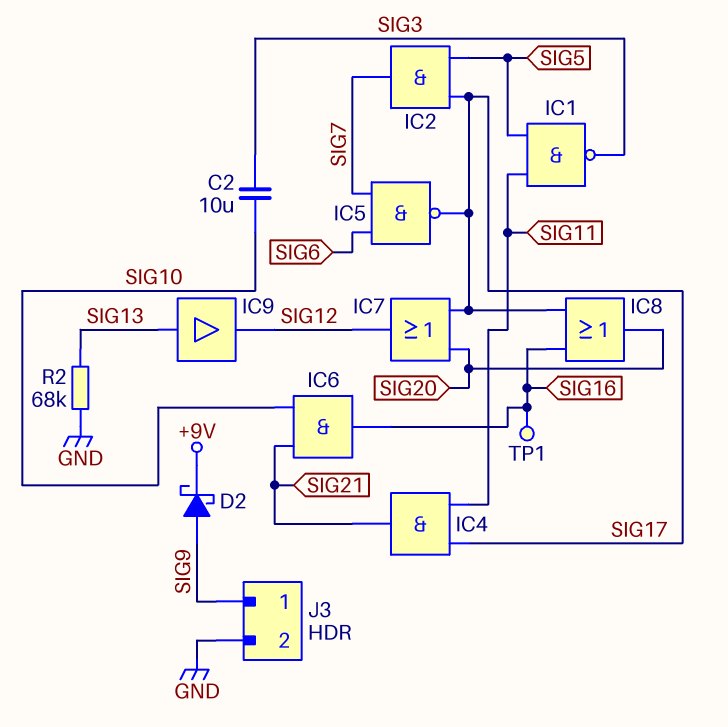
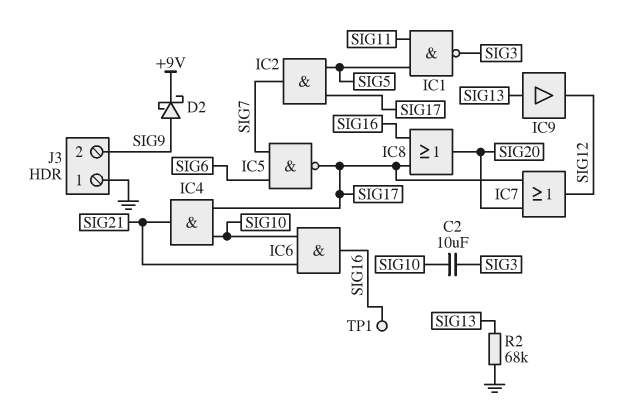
IC4: AND (in SIG11, in SIG17, out SIG21) -> AND (in SIG10, in SIG17, out SIG21)
J3 pin 1: SIG9 -> GND
J3 pin 2: GND -> SIG9

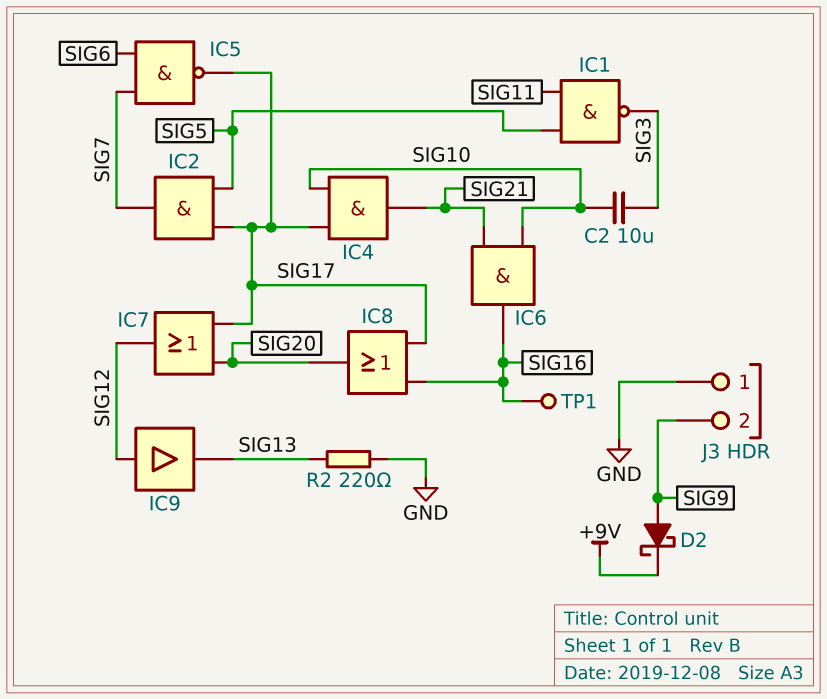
IC9: buffer (in SIG13, out SIG12) -> buffer (in SIG12, out SIG13)
R2: 68k (GND, SIG13) -> 220 (GND, SIG13)

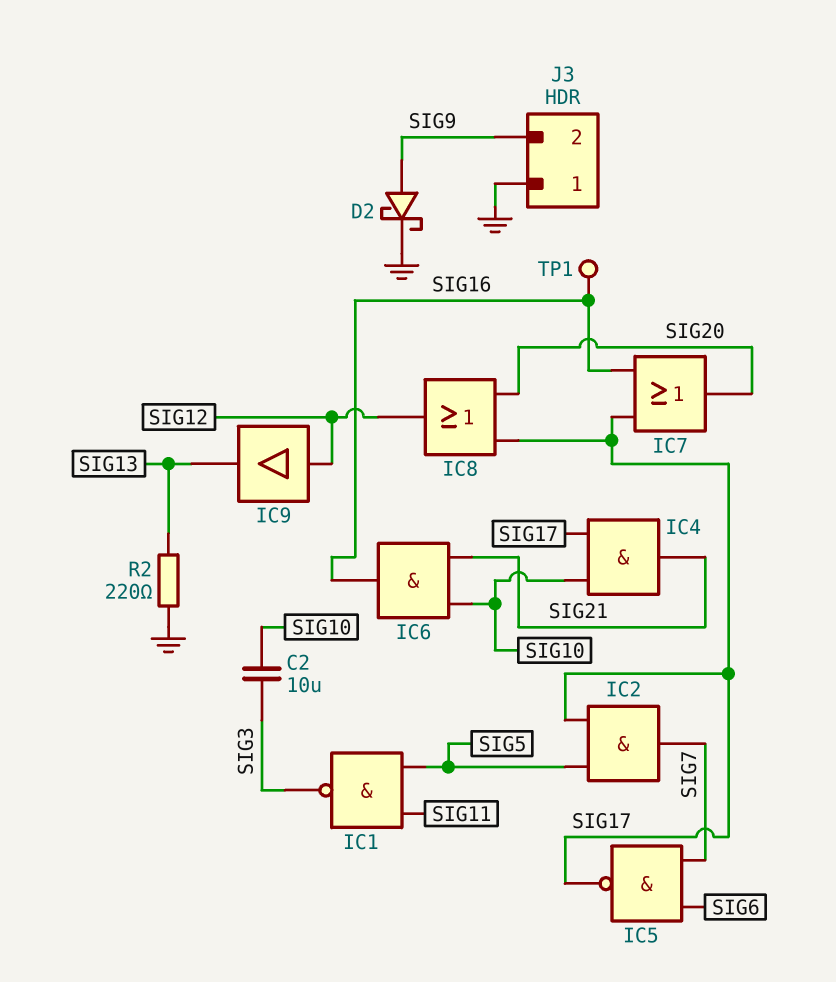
D2: schottky (A SIG9, K +9V) -> schottky (A SIG9, K GND)
IC7: OR (in SIG17, in SIG20, out SIG12) -> OR (in SIG16, in SIG17, out SIG20)
IC8: OR (in SIG16, in SIG17, out SIG20) -> OR (in SIG17, in SIG20, out SIG12)

